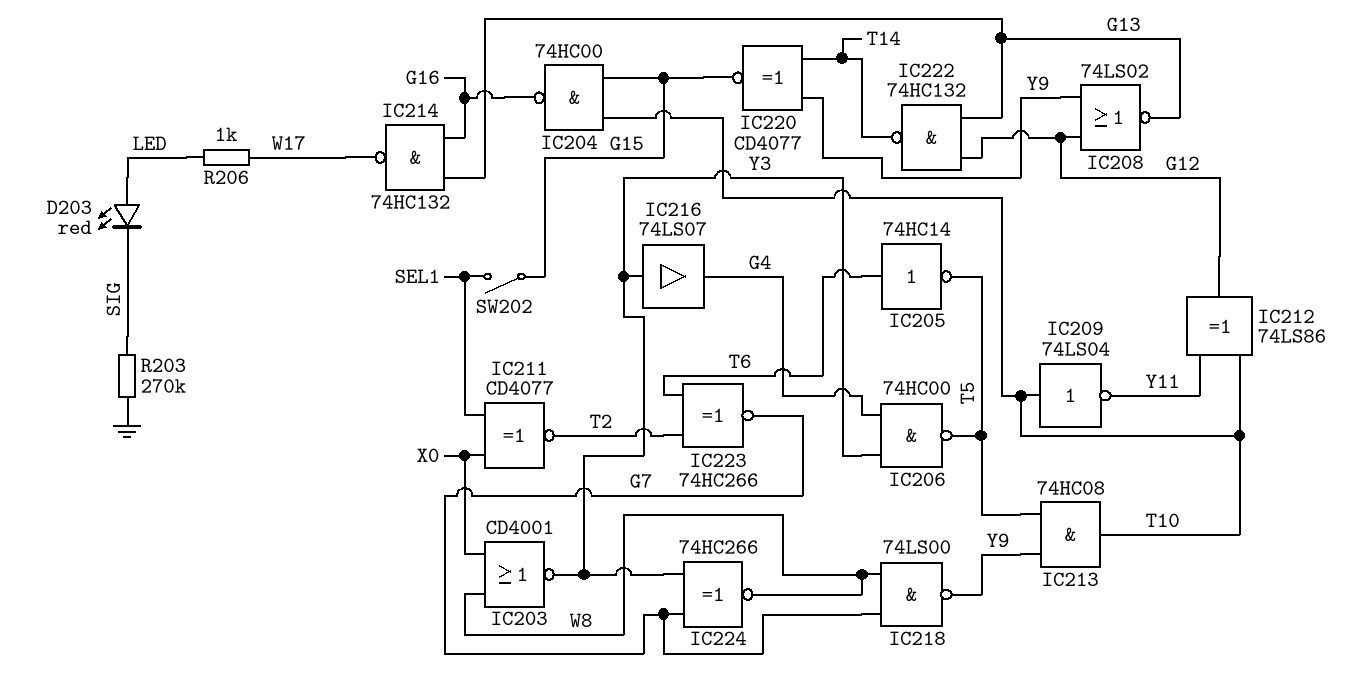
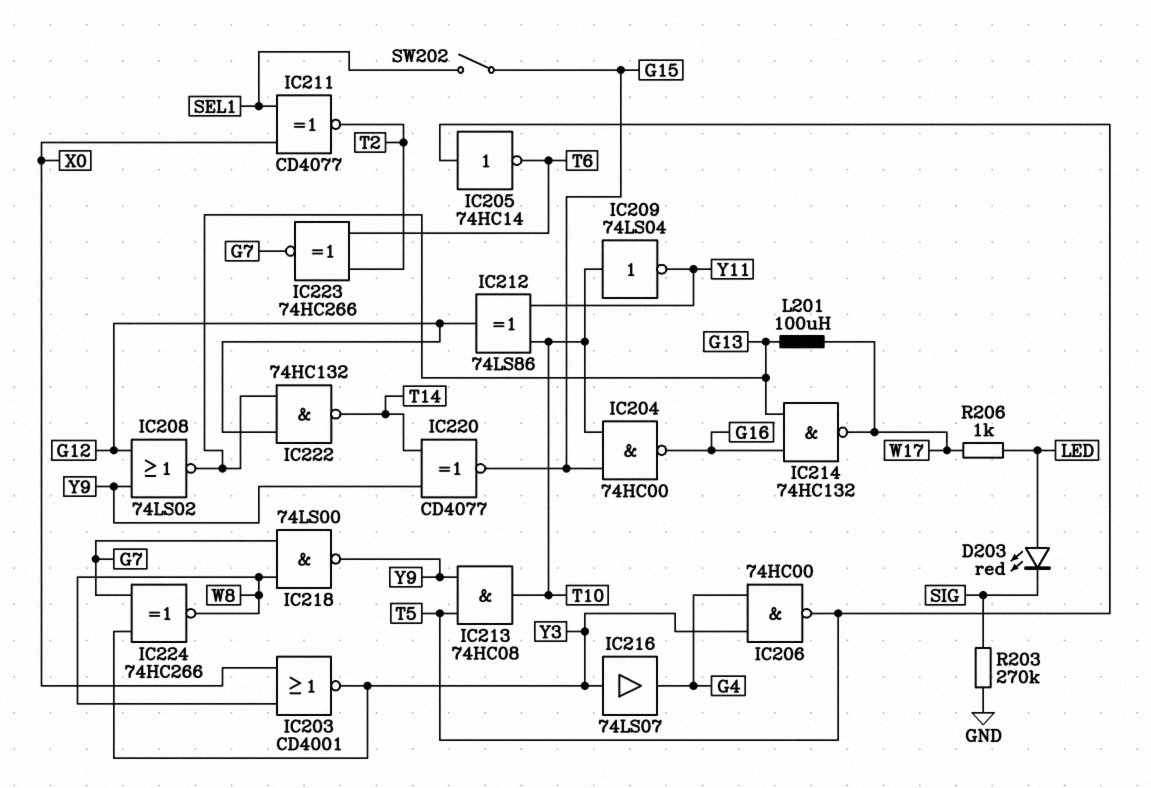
IC205: NOT 74HC14 (in T6, out T5) -> NOT 74HC14 (in T5, out T6)
L201: none -> 100uH (G13, W17)

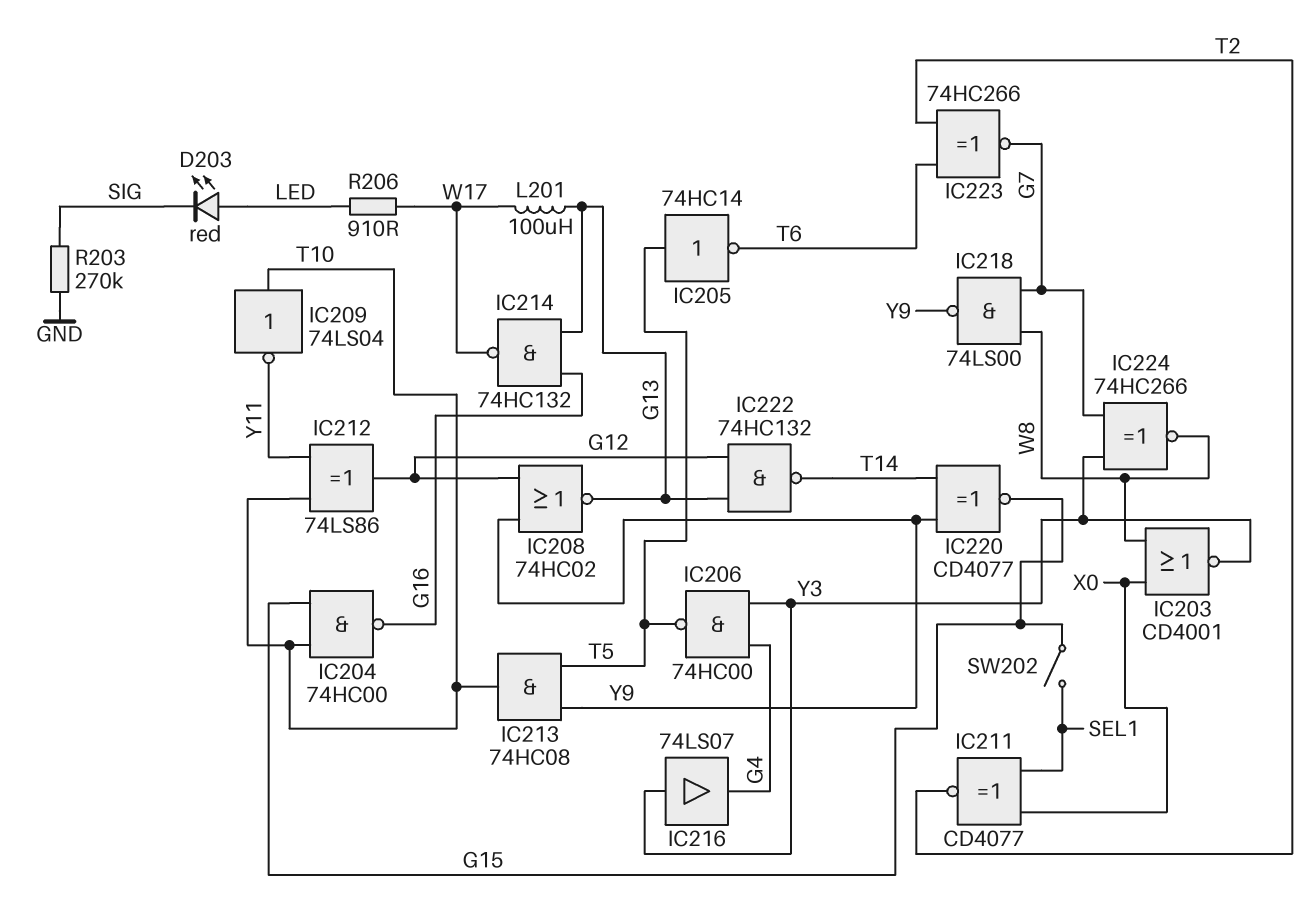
IC208: NOR 74LS02 (in G12, in Y9, out G13) -> NOR 74HC02 (in G12, in Y9, out G13)
R206: 1k (LED, W17) -> 910 (LED, W17)

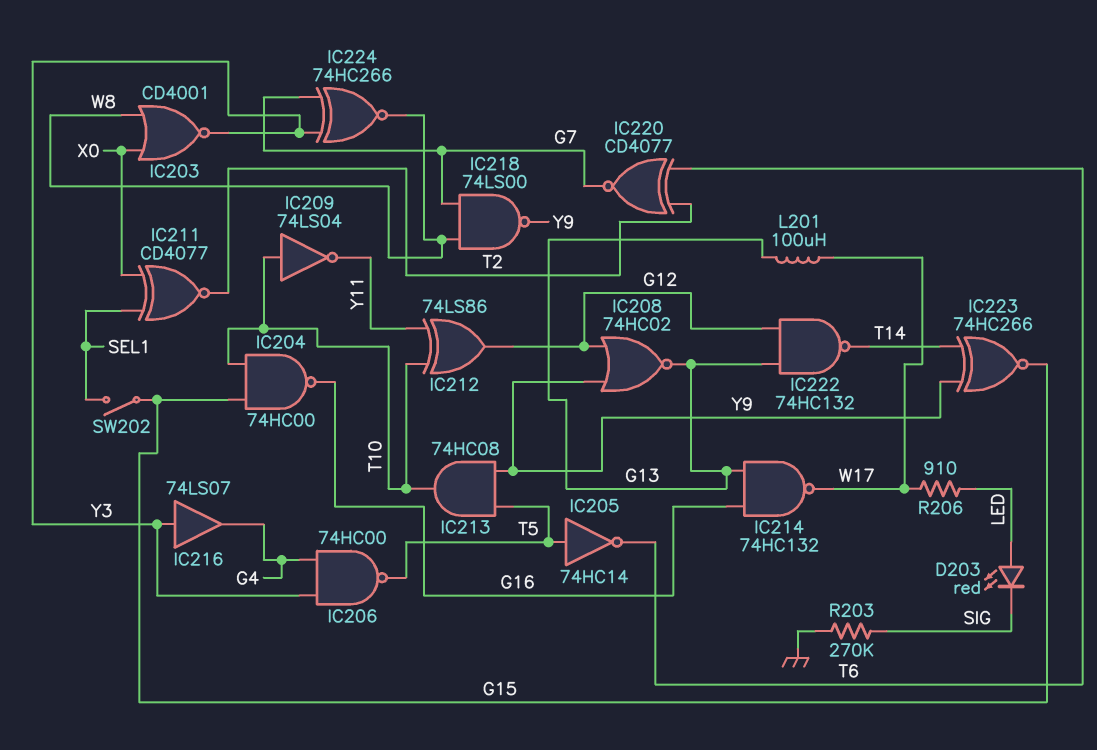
IC220: XNOR CD4077 (in T14, in Y9, out G15) -> XNOR CD4077 (in T2, in T6, out G7)
IC223: XNOR 74HC266 (in T2, in T6, out G7) -> XNOR 74HC266 (in T14, in Y9, out G15)

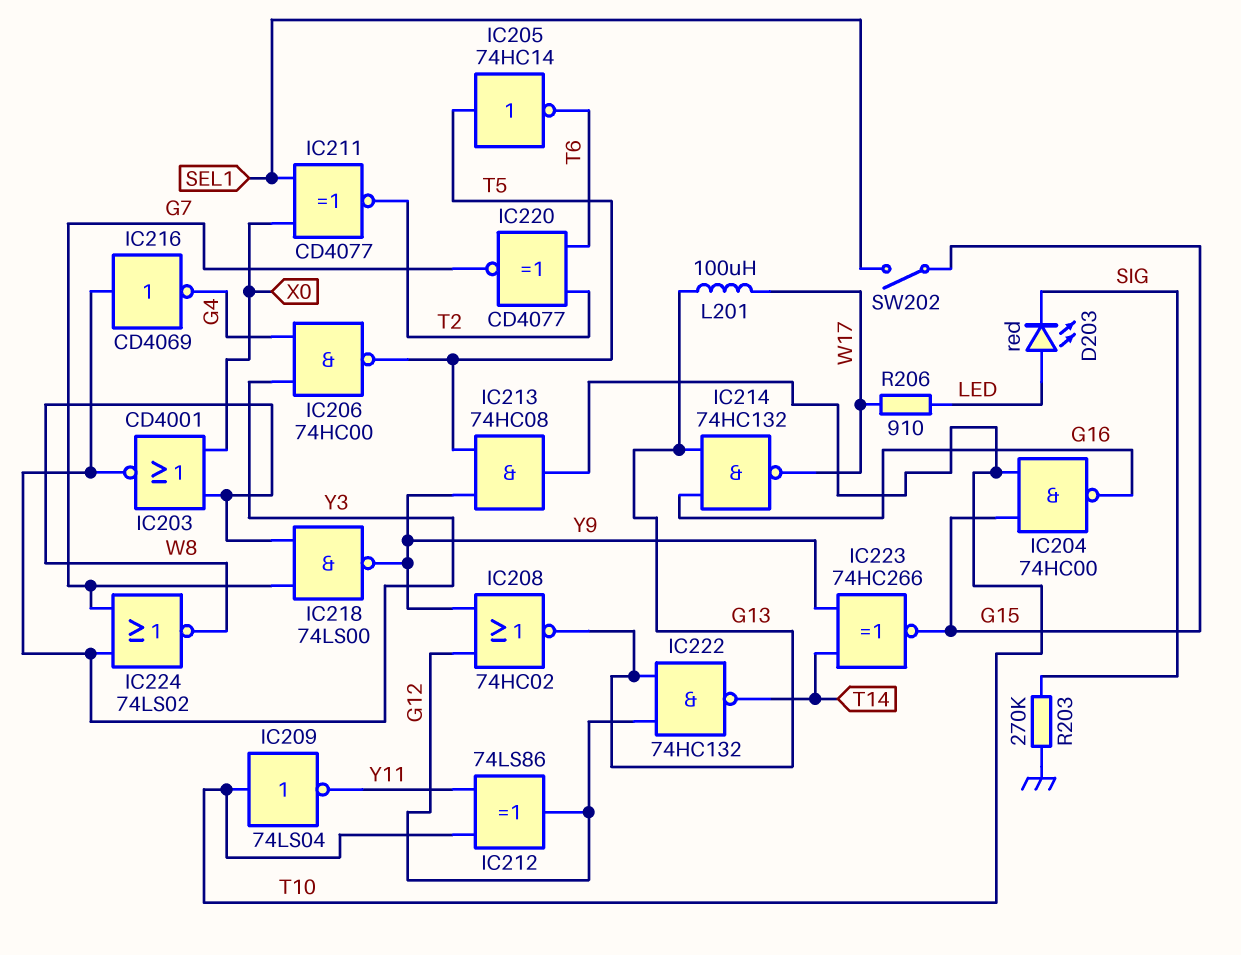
IC216: buffer 74LS07 (in Y3, out G4) -> NOT CD4069 (in Y3, out G4)
IC224: XNOR 74HC266 (in G7, in Y3, out W8) -> NOR 74LS02 (in G7, in Y3, out W8)

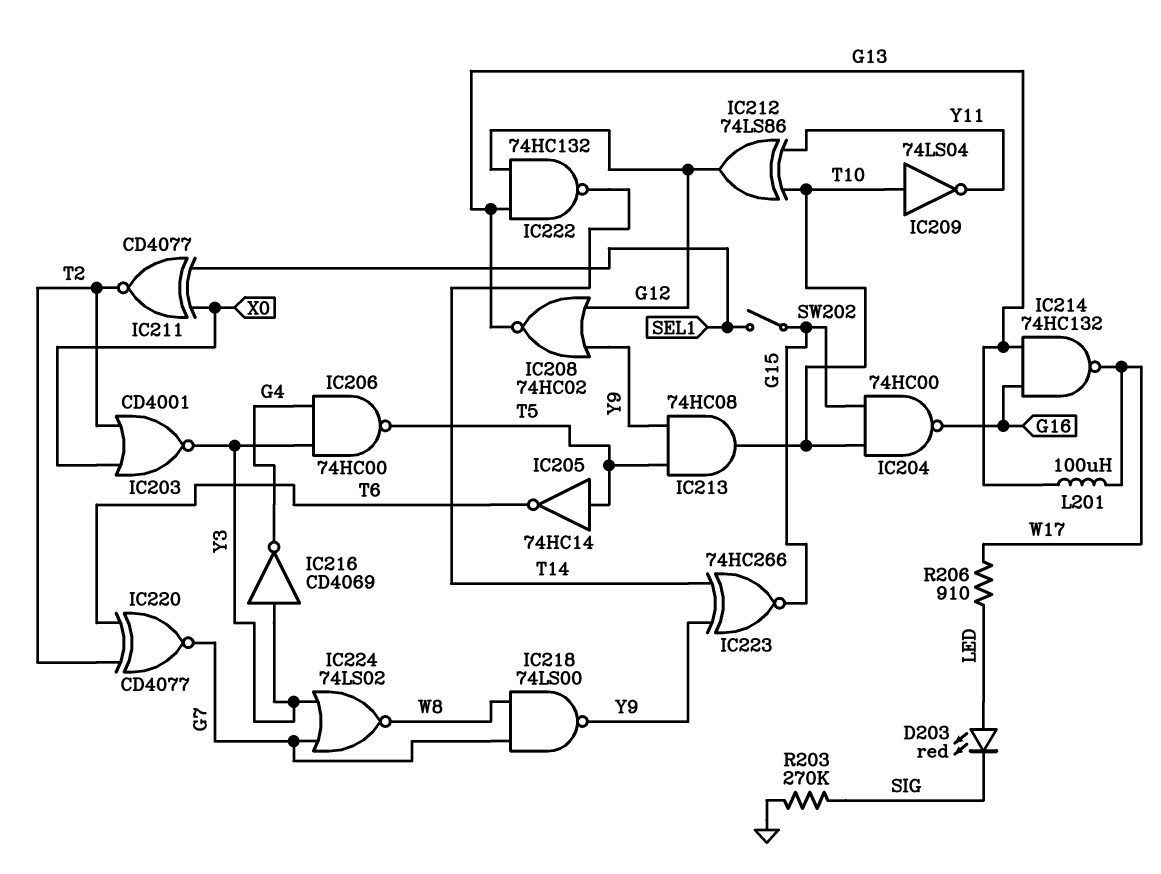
IC203: NOR CD4001 (in W8, in X0, out Y3) -> NOR CD4001 (in T2, in X0, out Y3)

